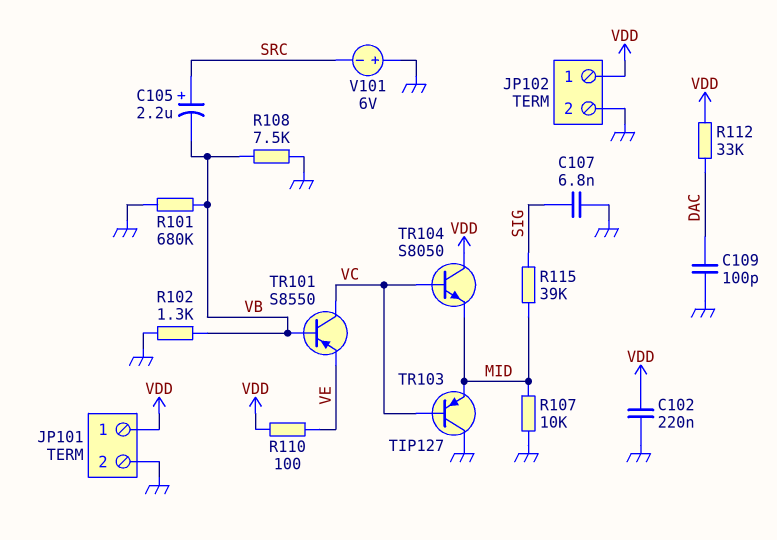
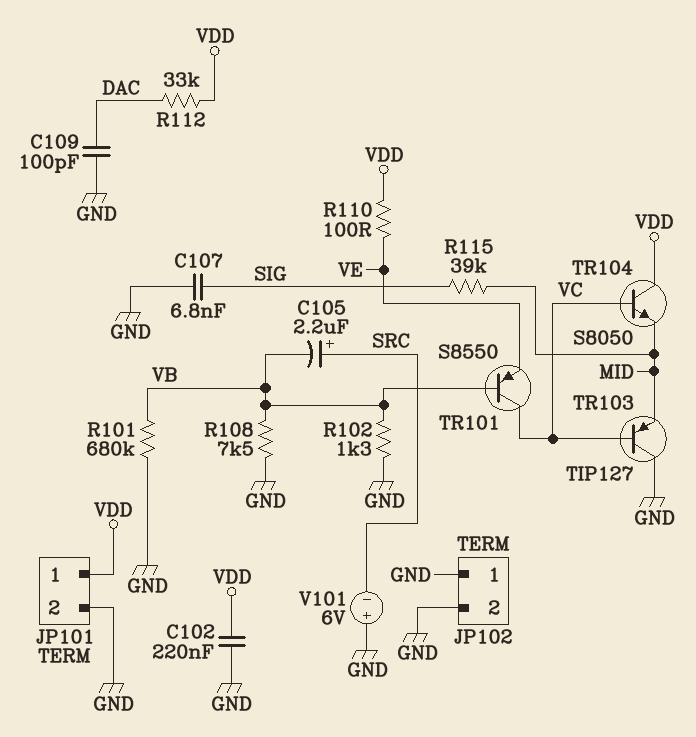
JP102 pin 1: VDD -> GND
R107: 10k (GND, MID) -> none

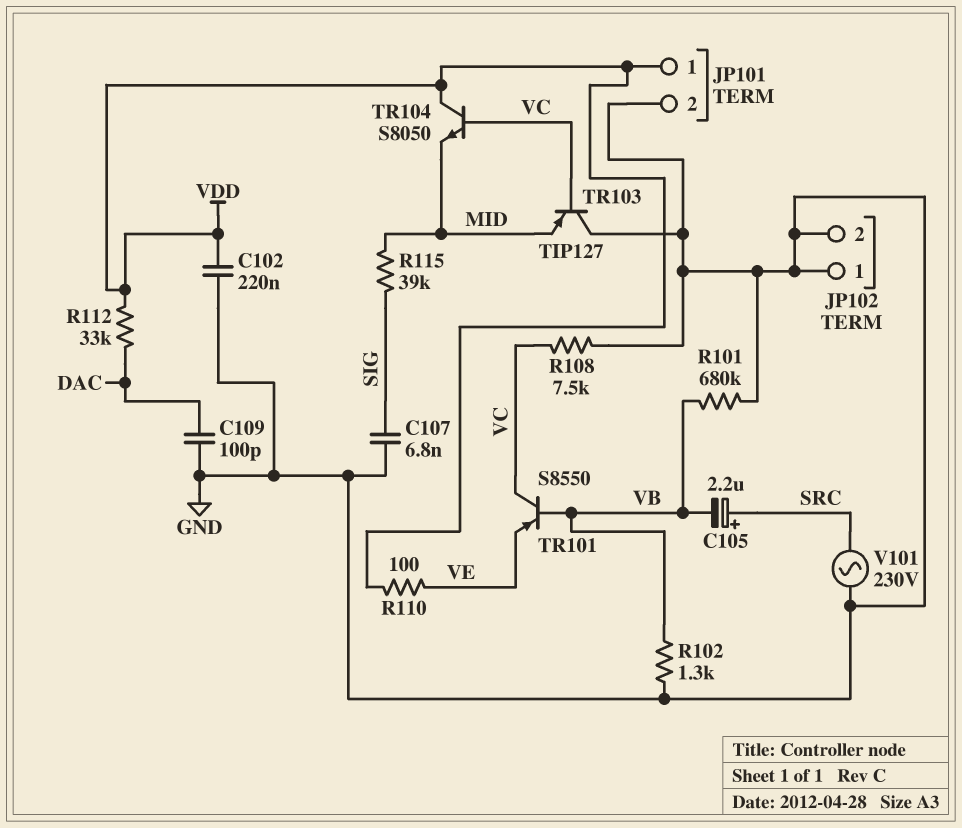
R108: 7.5k (GND, VB) -> 7.5k (GND, VC)
V101: 6V (plus GND, minus SRC) -> AC 230V (GND, SRC)

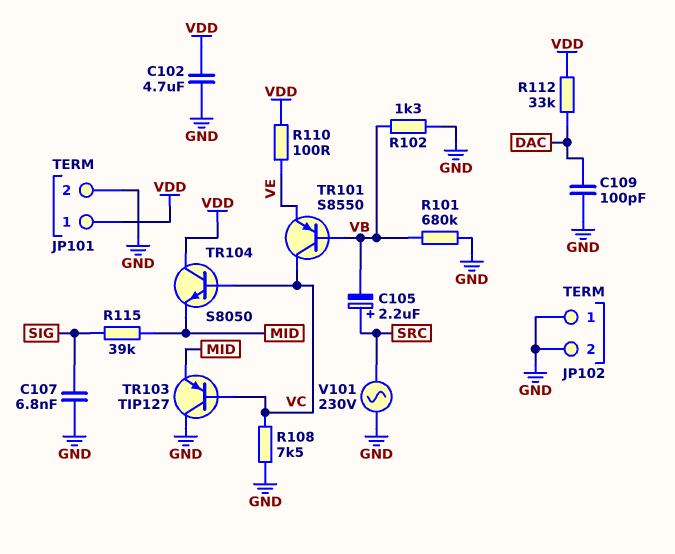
C102: 220nF (GND, VDD) -> 4.7uF (GND, VDD)

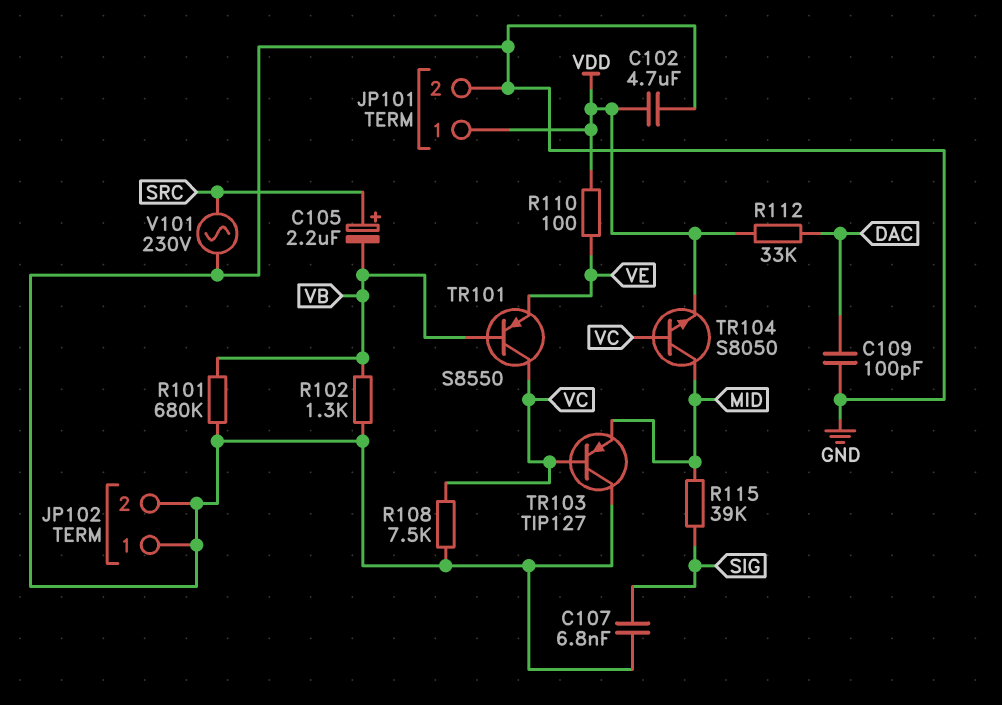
TR104: NPN S8050 (B VC, C VDD, E MID) -> NPN S8050 (B VC, C MID, E VDD)

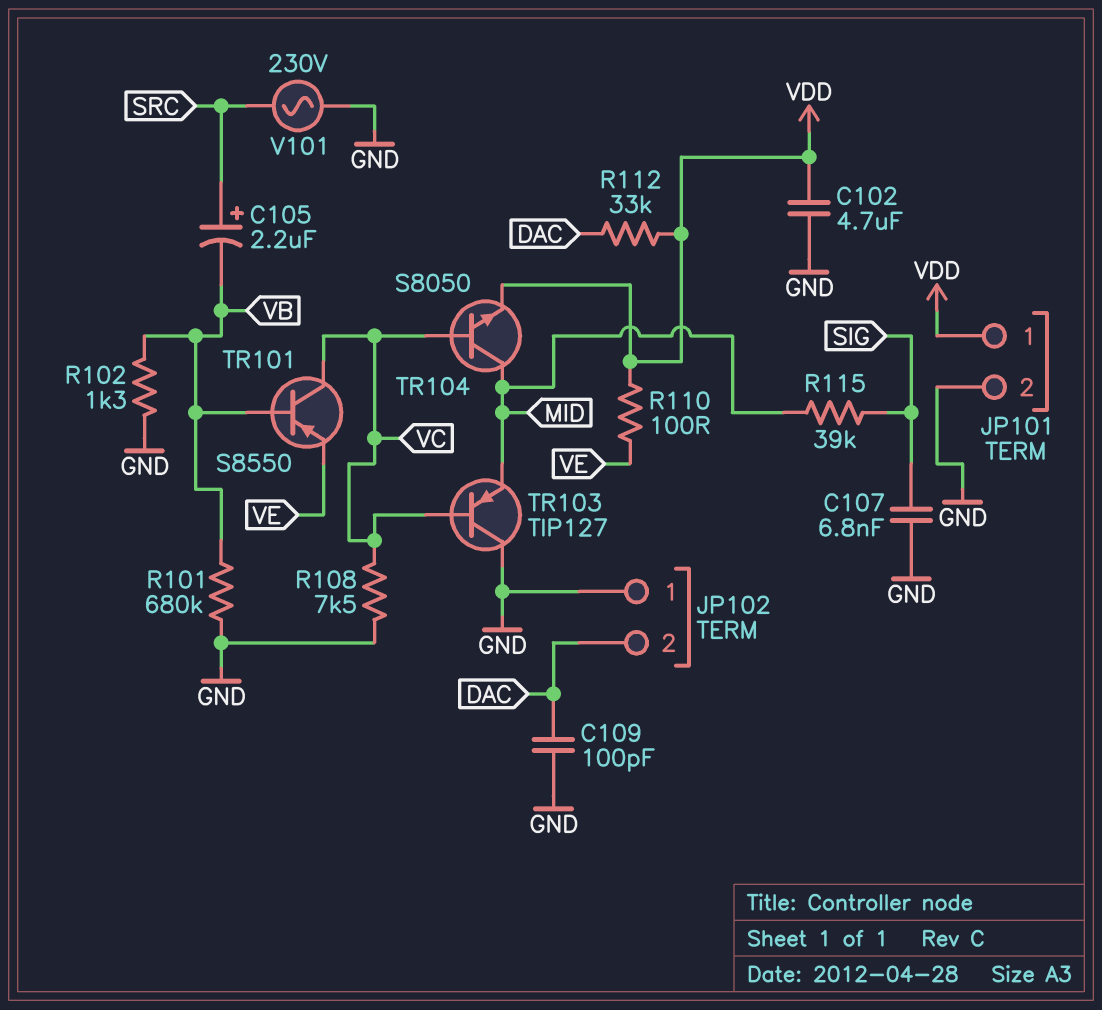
JP102 pin 2: GND -> DAC

